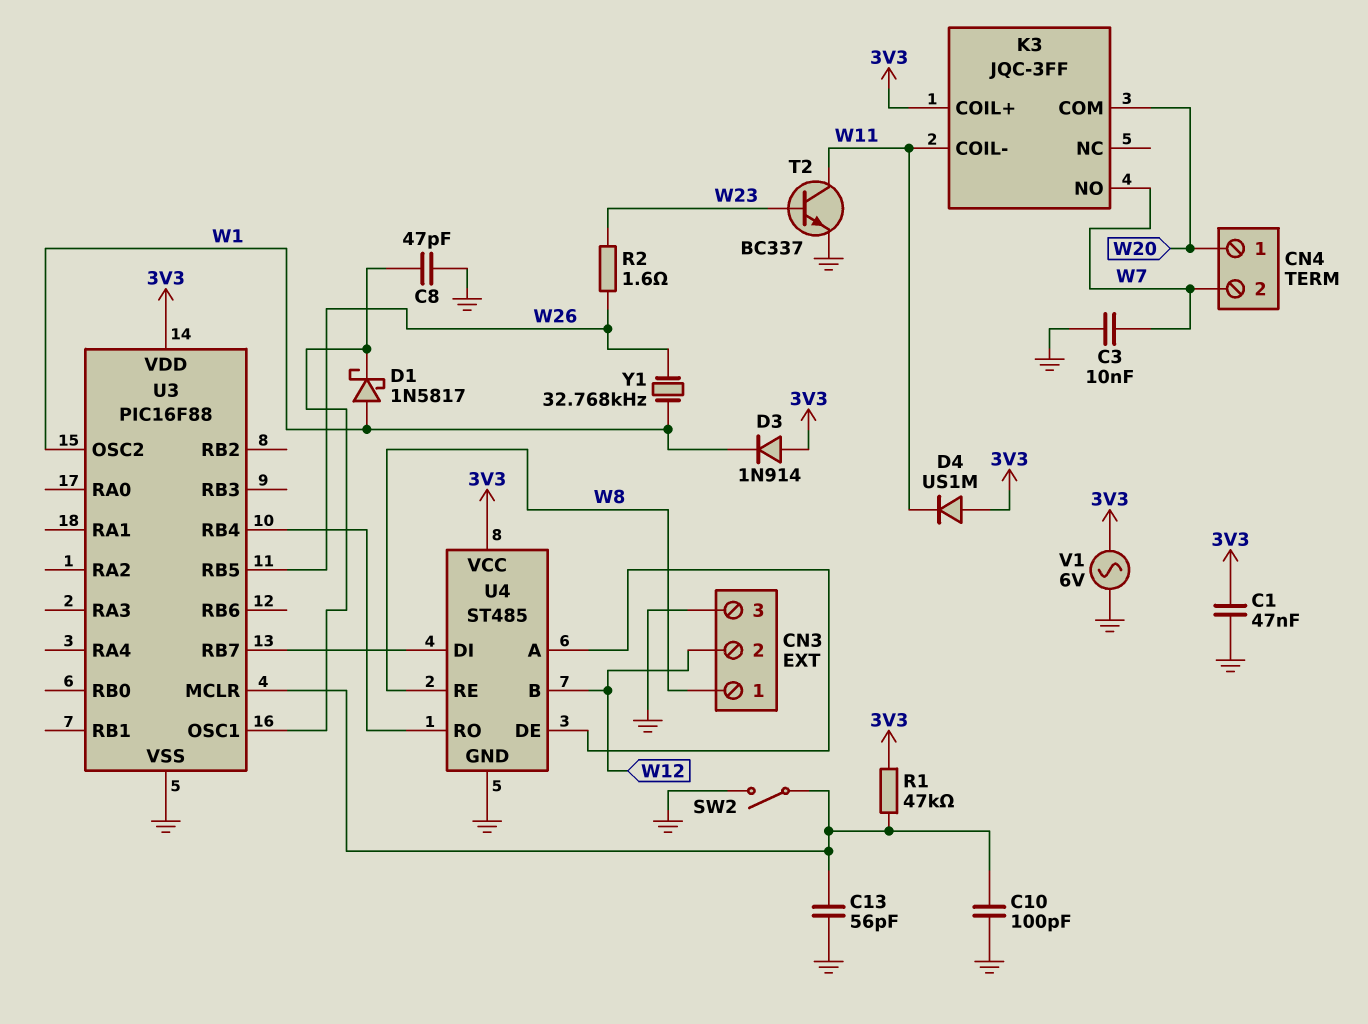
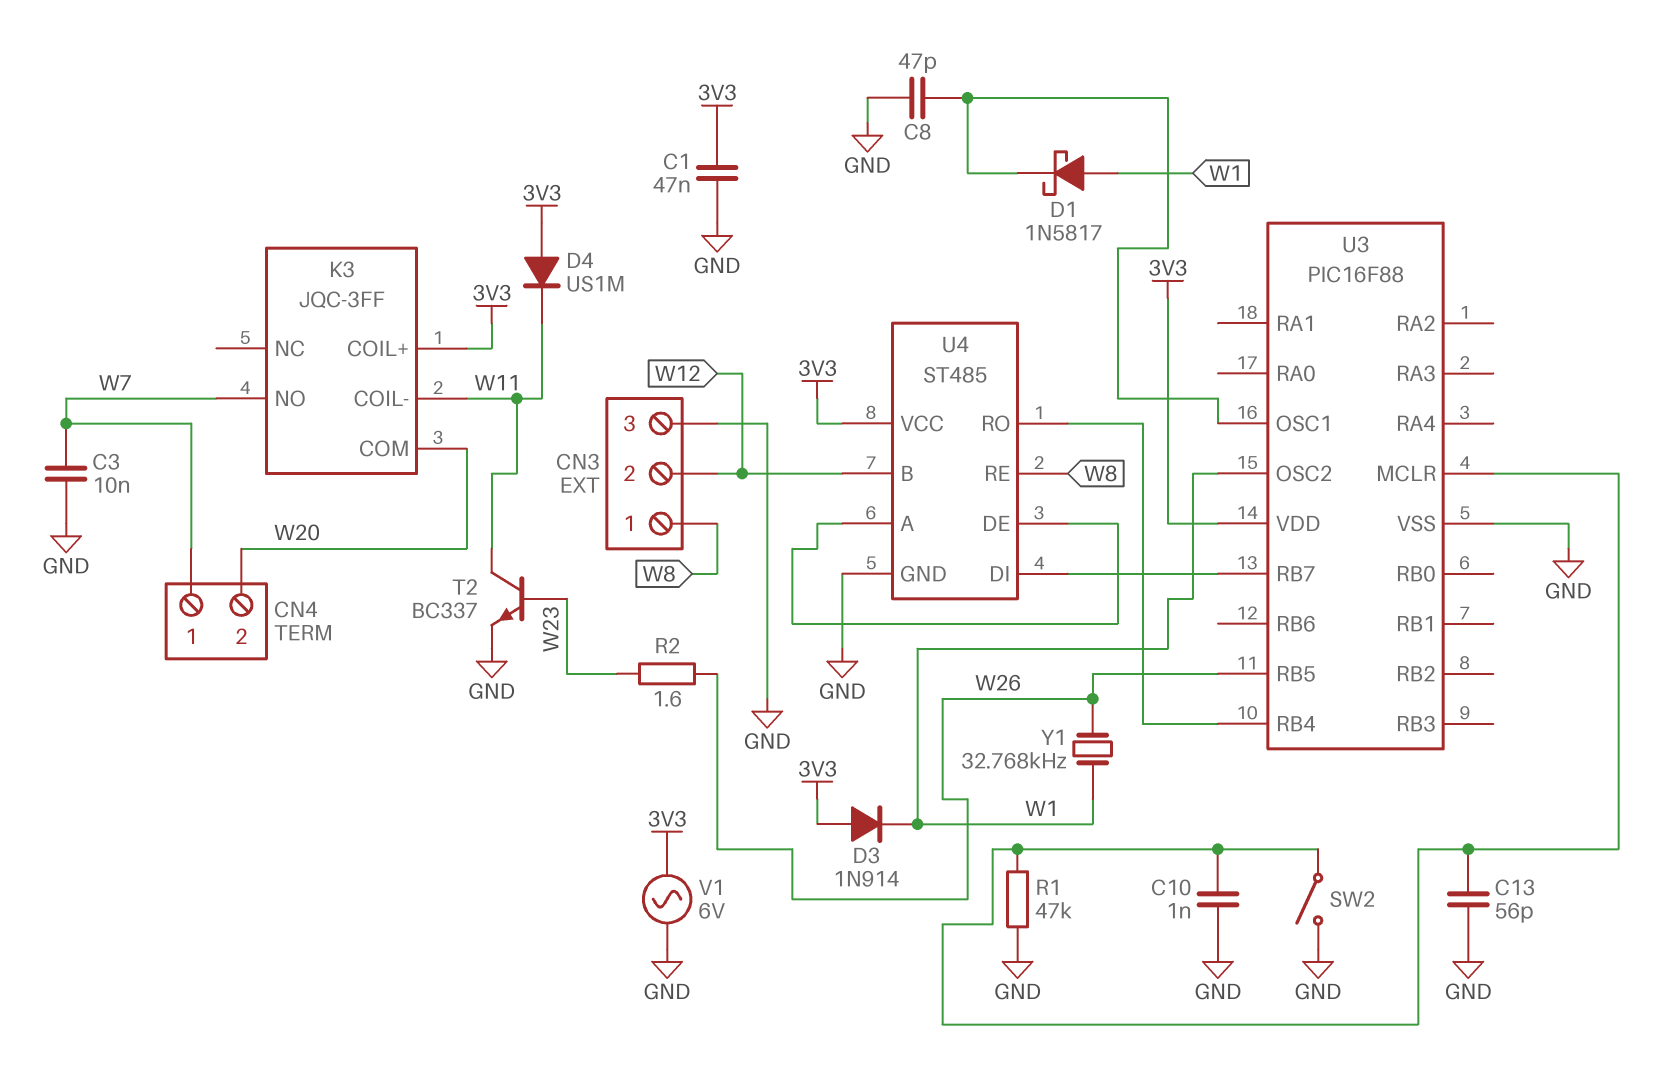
C10: 100pF (GND, U3/MCLR) -> 1nF (GND, U3/MCLR)
CN4 pin 1: W20 -> W7
CN4 pin 2: W7 -> W20
R1: 47k (3V3, U3/MCLR) -> 47k (GND, U3/MCLR)

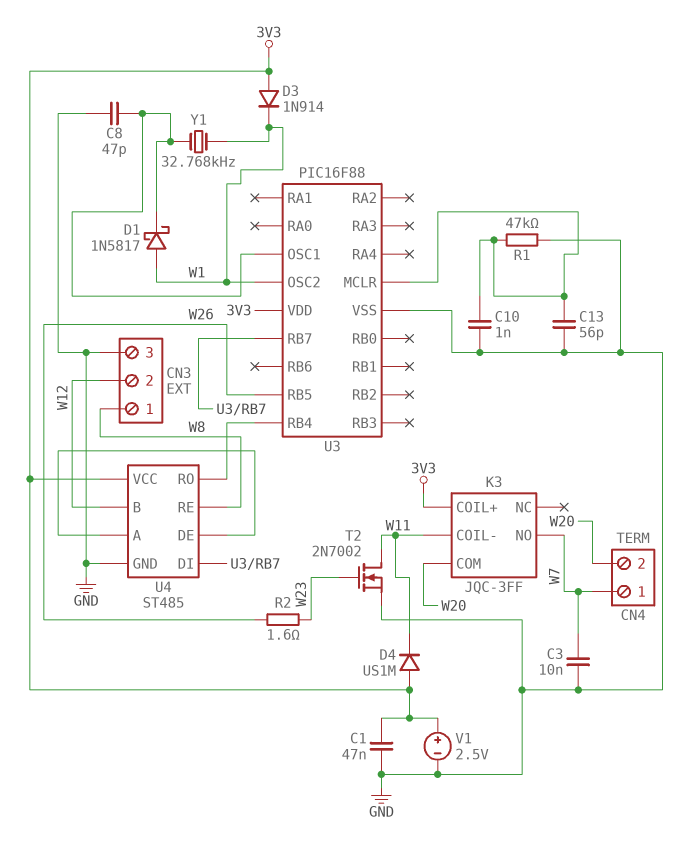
SW2: switch (GND, U3/MCLR) -> none
T2: NPN BC337 (B W23, C W11, E GND) -> NMOS 2N7002 (G W23, D W11, S GND)
V1: AC 6V (3V3, GND) -> 2.5V (plus 3V3, minus GND)
Y1: 32.768kHz (W1, W26) -> 32.768kHz (U3/OSC1, W1)

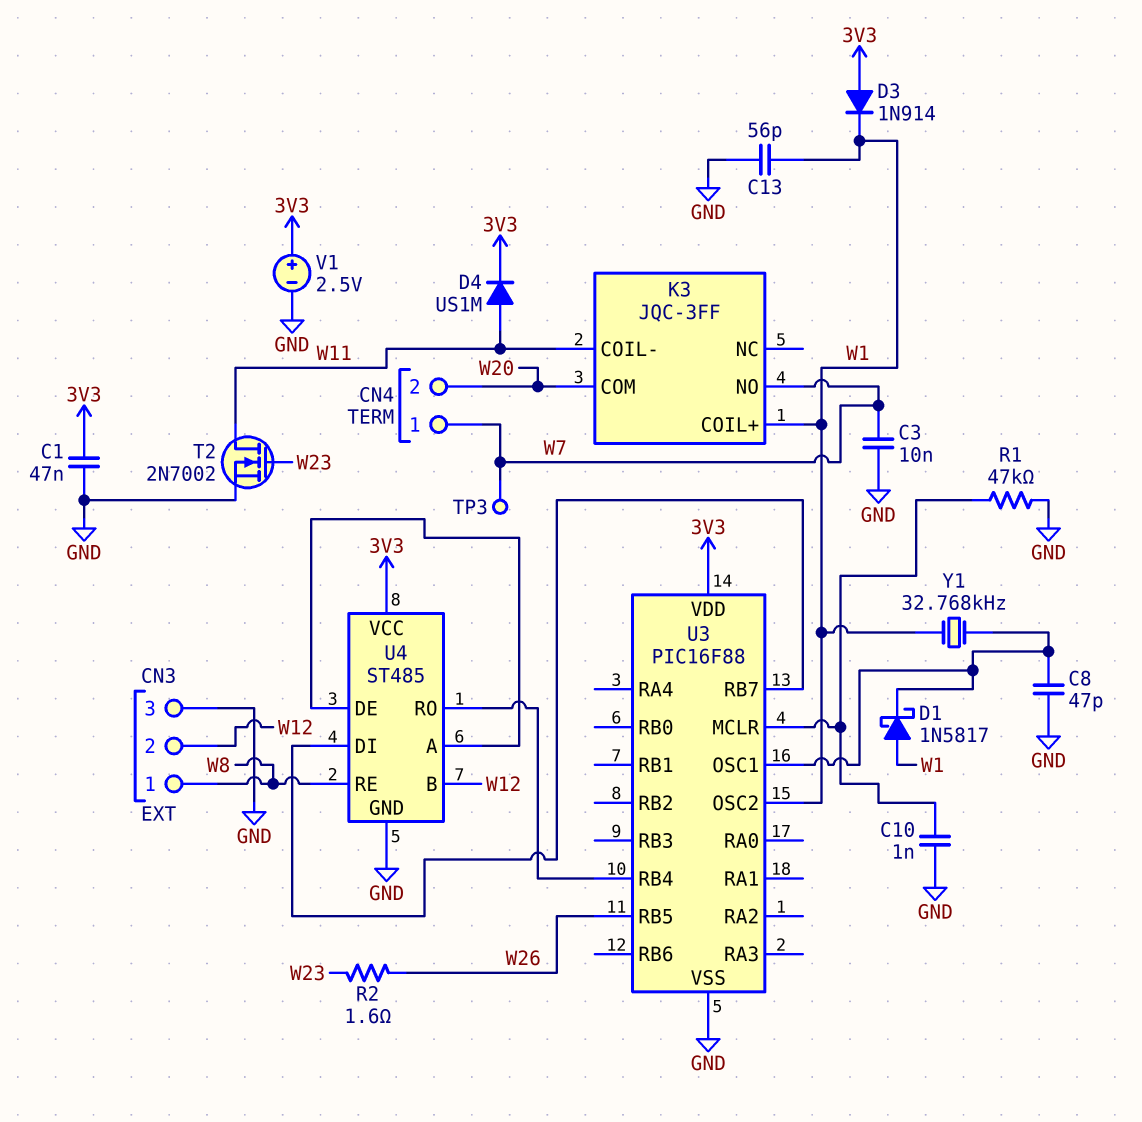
C13: 56pF (GND, U3/MCLR) -> 56pF (GND, W1)
D4: diode US1M (A 3V3, K W11) -> diode US1M (A W11, K 3V3)
K3 pin COIL+: 3V3 -> W1
TP3: none -> test point (W7)

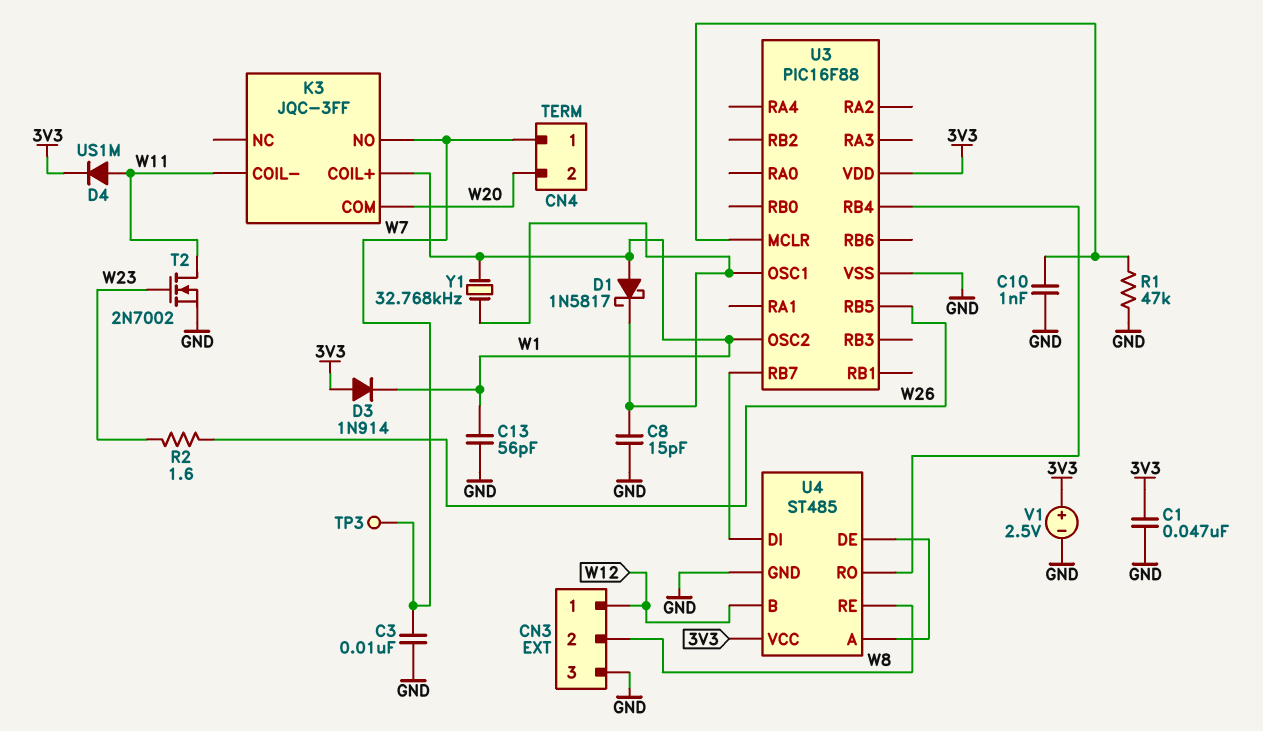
C8: 47pF (GND, U3/OSC1) -> 15pF (GND, U3/OSC1)
CN3 pin 1: W8 -> W12
CN3 pin 2: W12 -> W8

